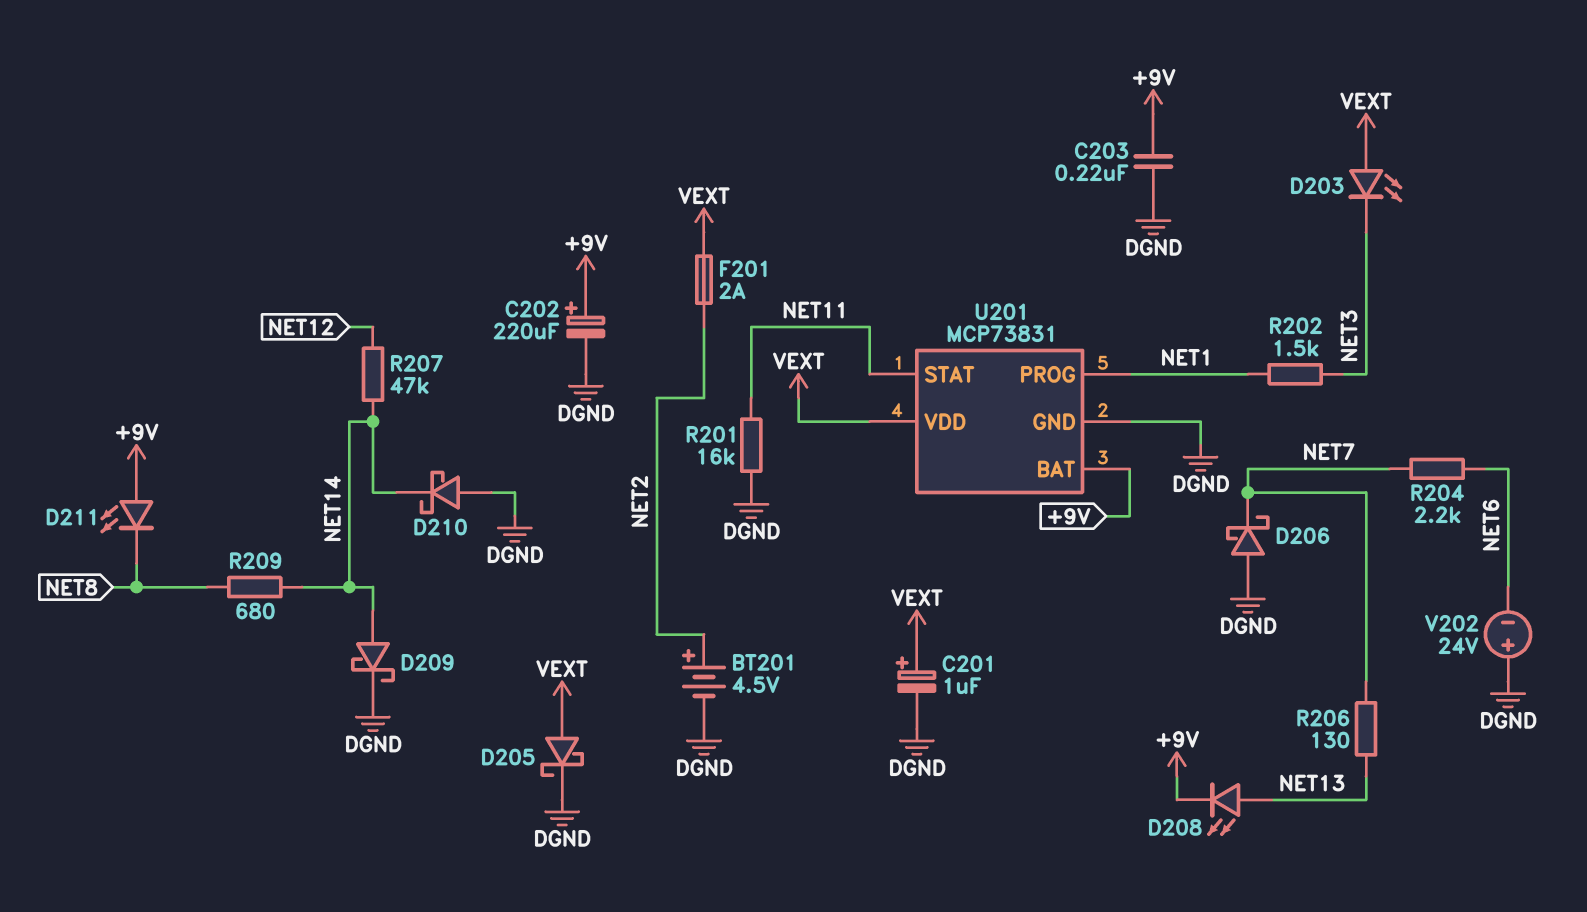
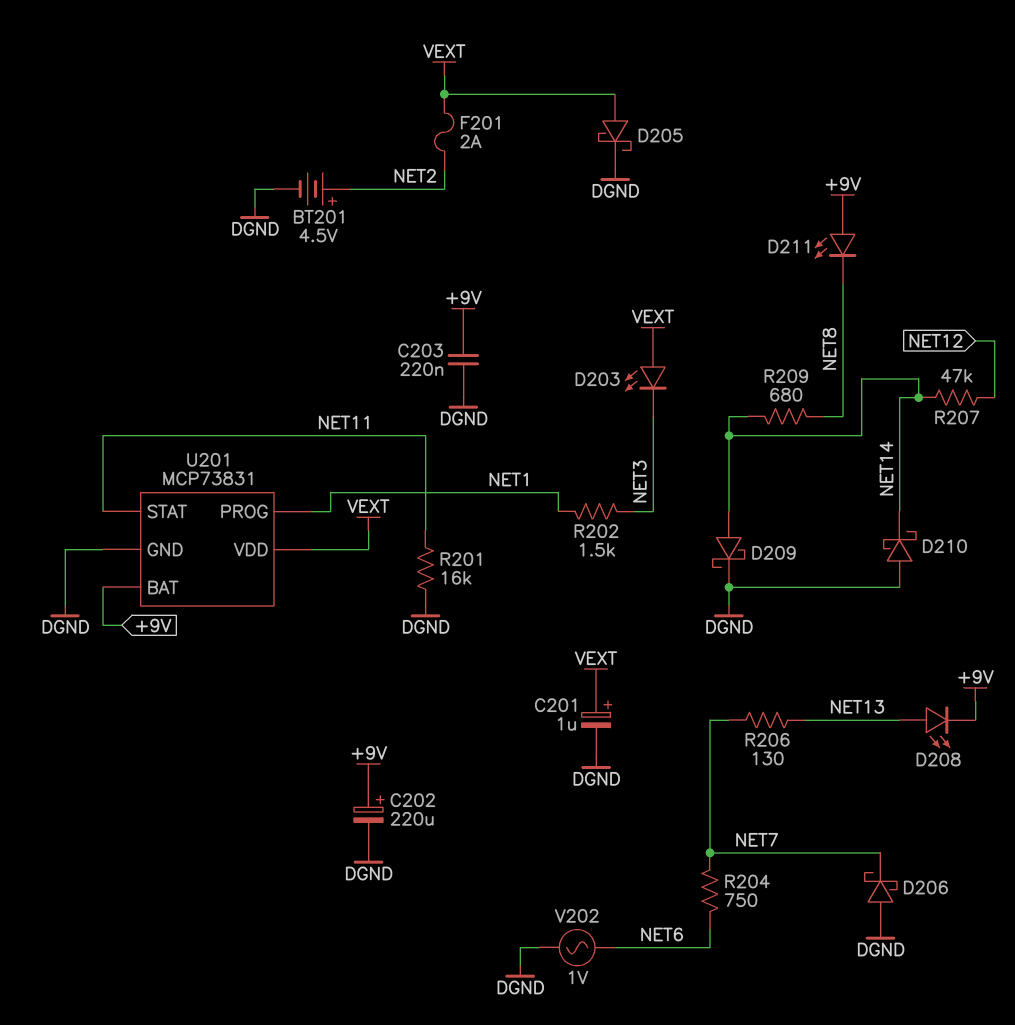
R204: 2.2k (NET6, NET7) -> 750 (NET6, NET7)
V202: 24V (plus DGND, minus NET6) -> AC 1V (DGND, NET6)

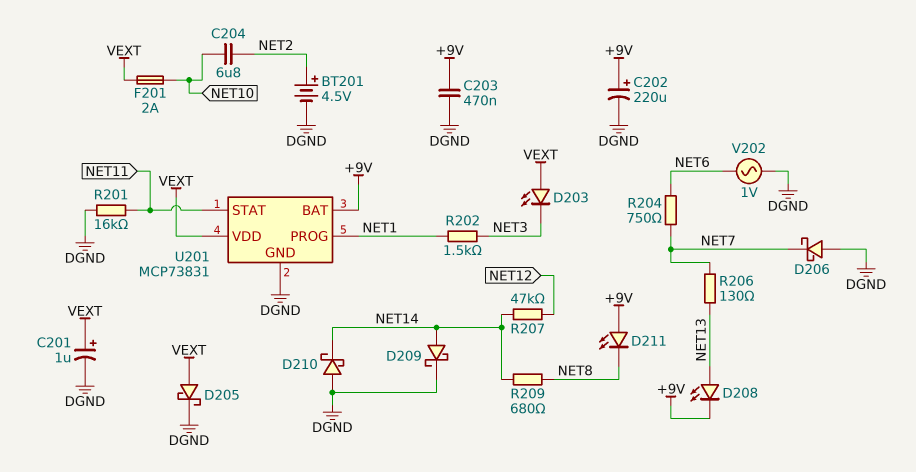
C203: 220nF (+9V, DGND) -> 470nF (+9V, DGND)
C204: none -> 6.8uF (NET2, NET10)
F201: 2A (NET2, VEXT) -> 2A (NET10, VEXT)

